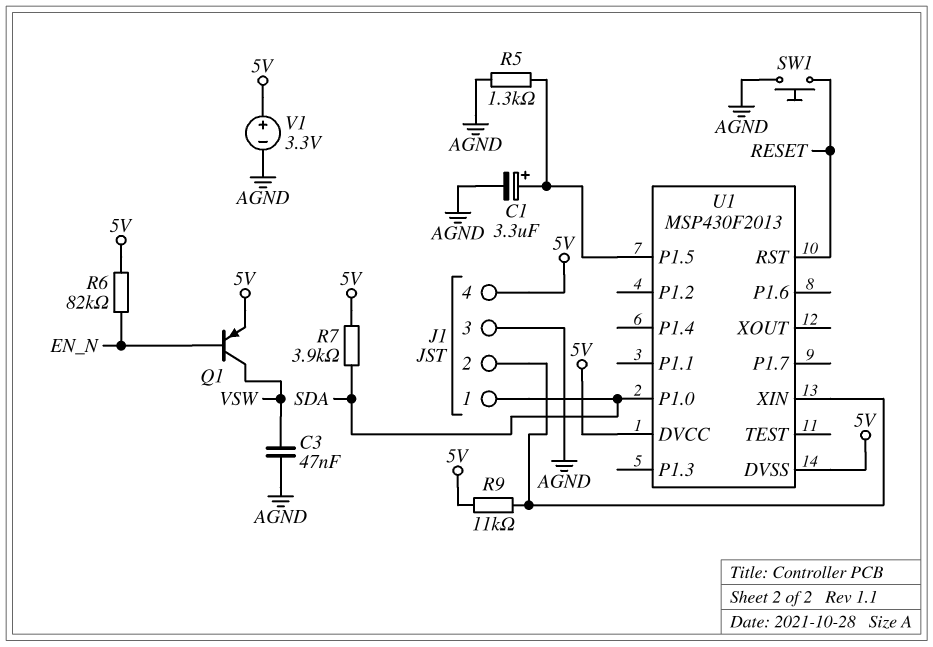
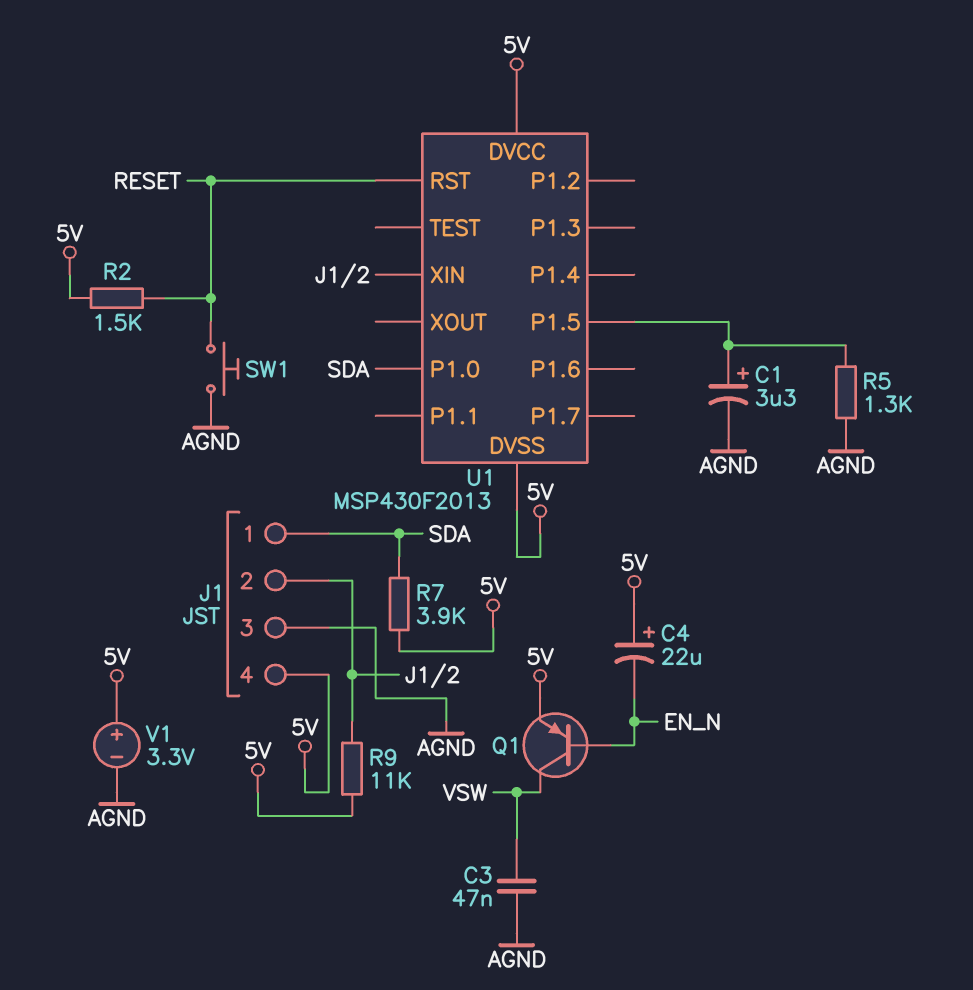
C4: none -> 22uF (plus 5V, minus EN_N)
R2: none -> 1.5k (5V, RESET)
R6: 82k (5V, EN_N) -> none

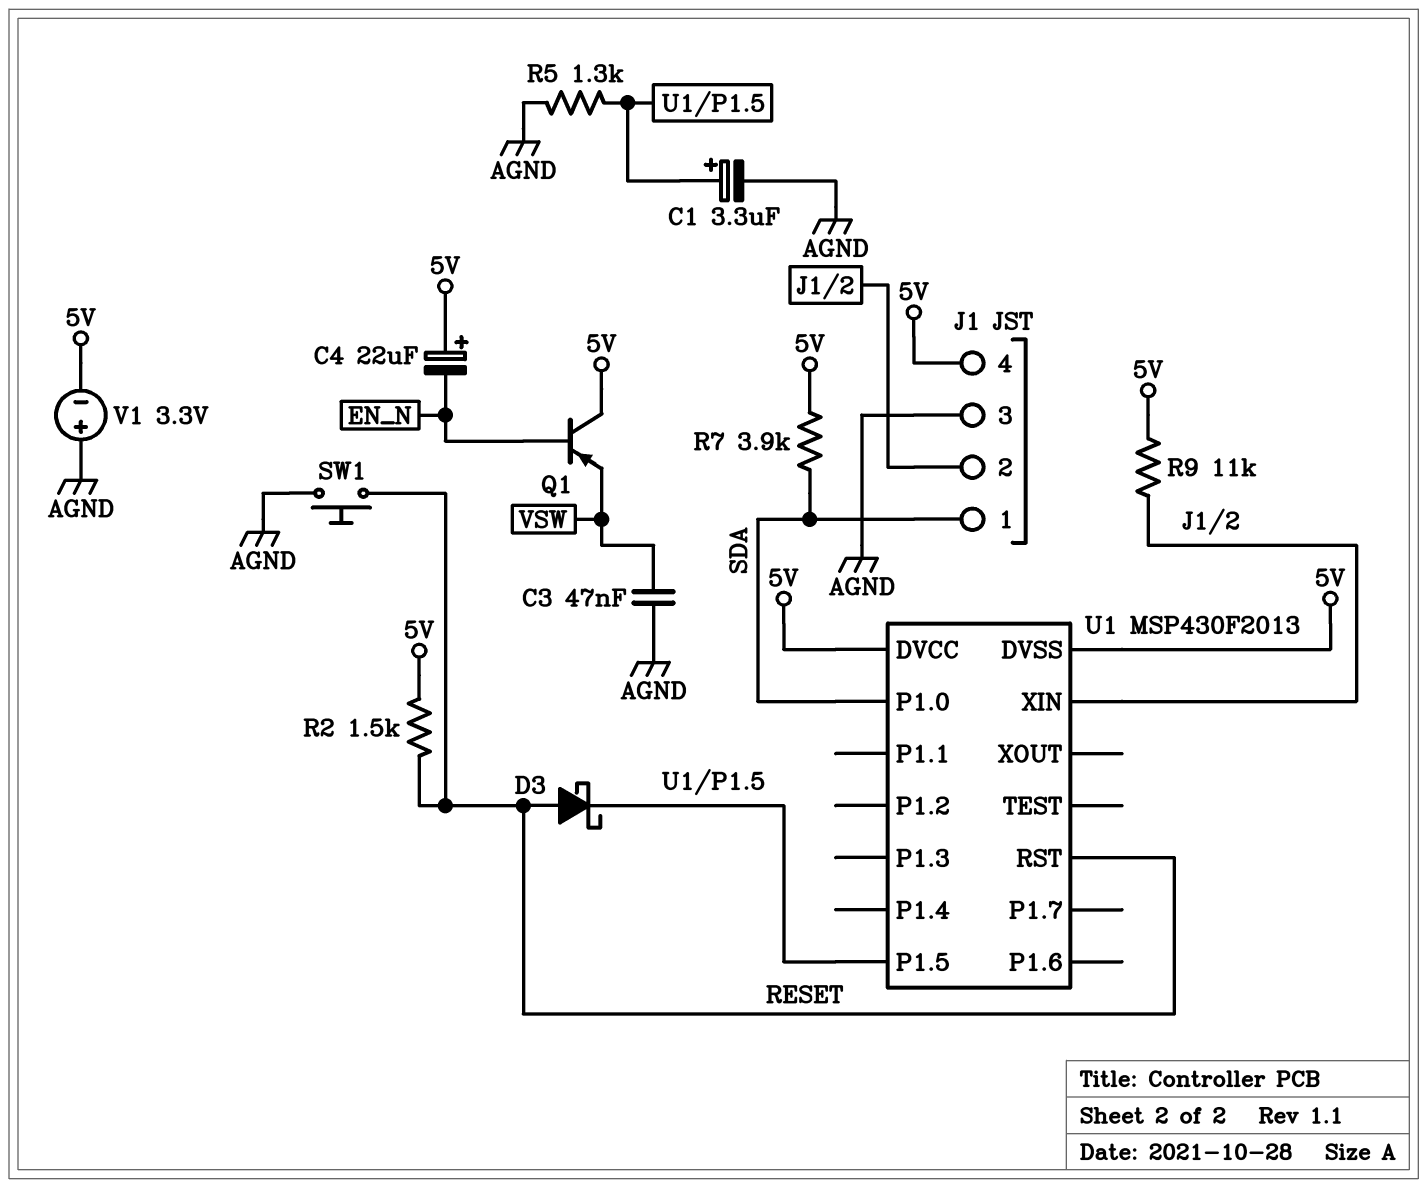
D3: none -> schottky (A RESET, K U1/P1.5)
Q1: PNP (B EN_N, C VSW, E 5V) -> PNP (B EN_N, C 5V, E VSW)
V1: 3.3V (plus 5V, minus AGND) -> 3.3V (plus AGND, minus 5V)

